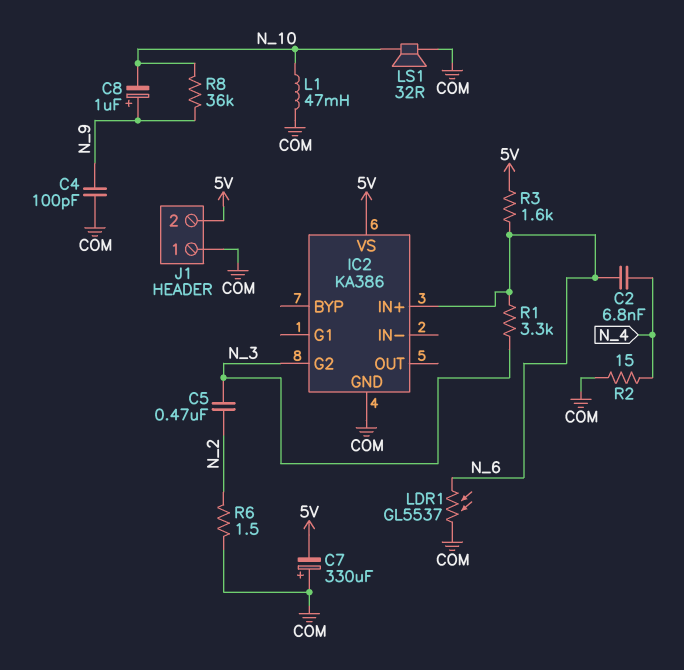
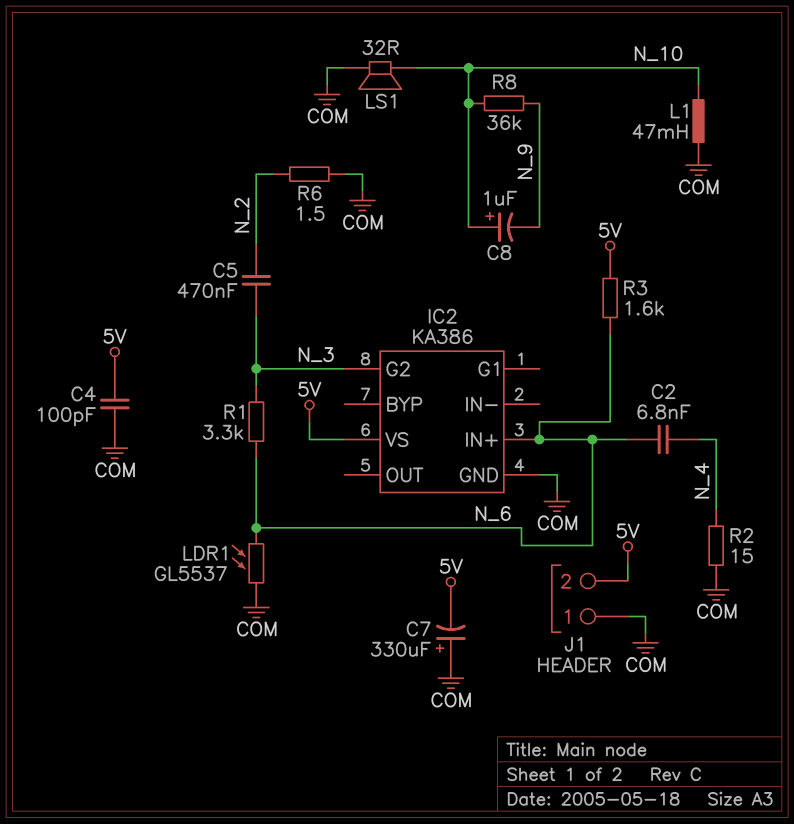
C4: 100pF (COM, N_9) -> 100pF (5V, COM)
C8: 1uF (plus N_9, minus N_10) -> 1uF (plus N_10, minus N_9)

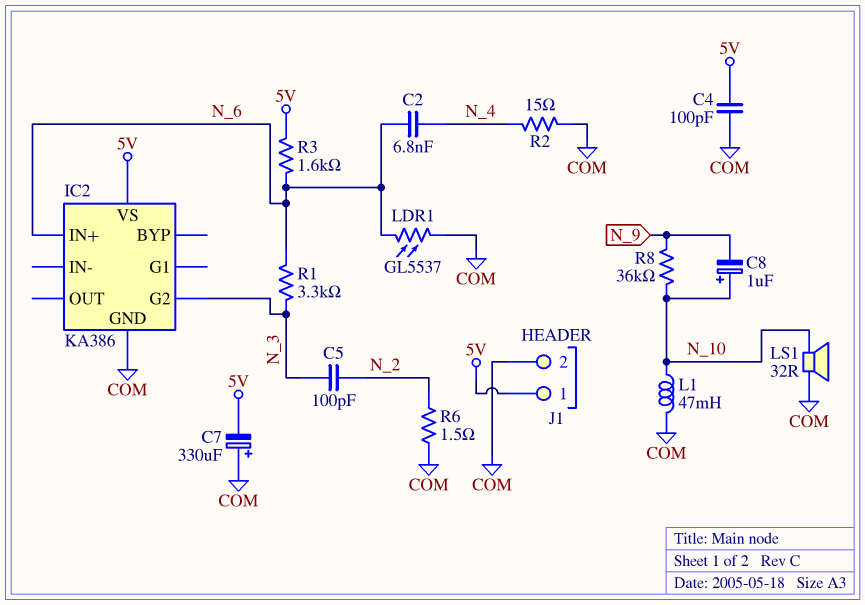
C5: 470nF (N_2, N_3) -> 100pF (N_2, N_3)
J1 pin 1: COM -> 5V
J1 pin 2: 5V -> COM

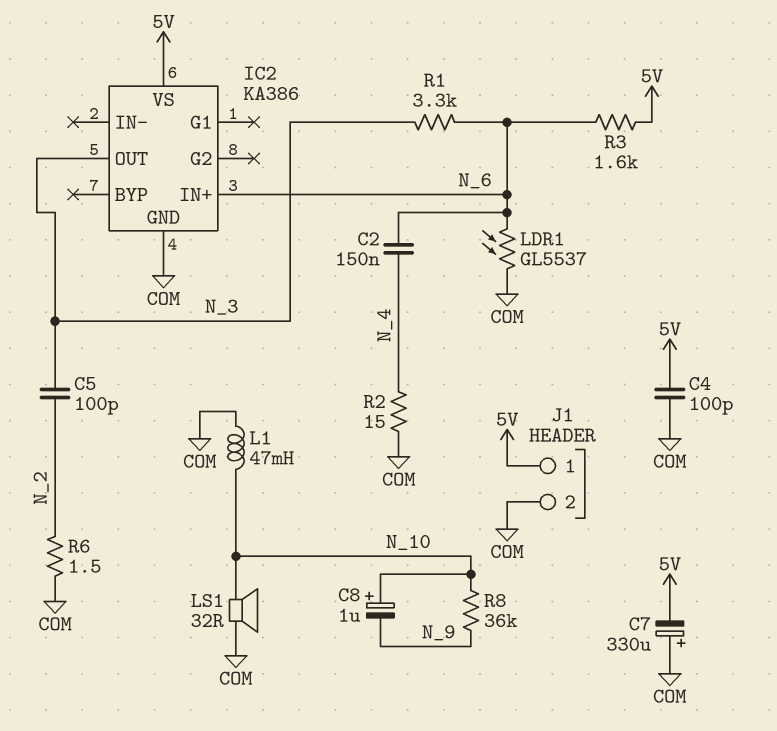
C2: 6.8nF (N_4, N_6) -> 150nF (N_4, N_6)
IC2 pin G2: N_3 -> none
IC2 pin OUT: none -> N_3

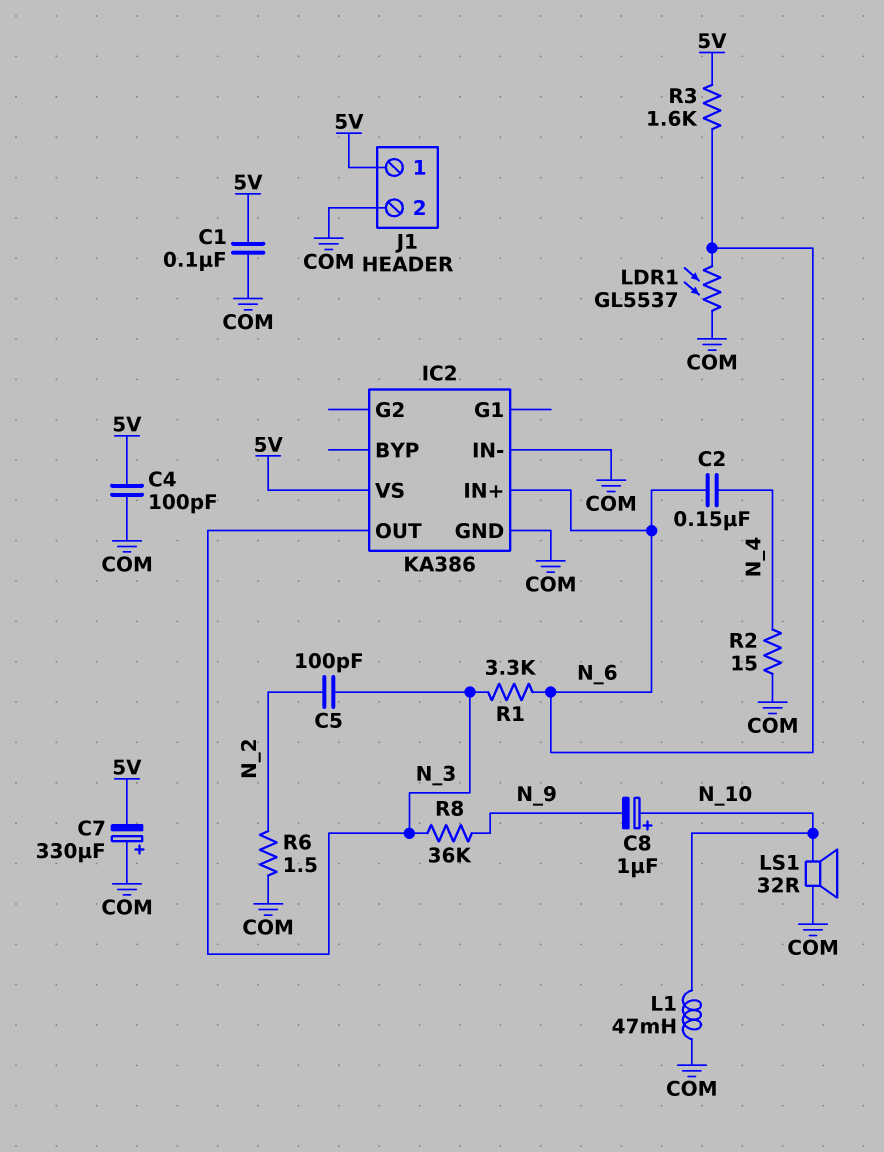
C1: none -> 100nF (5V, COM)
IC2 pin IN-: none -> COM
R8: 36k (N_9, N_10) -> 36k (N_3, N_9)

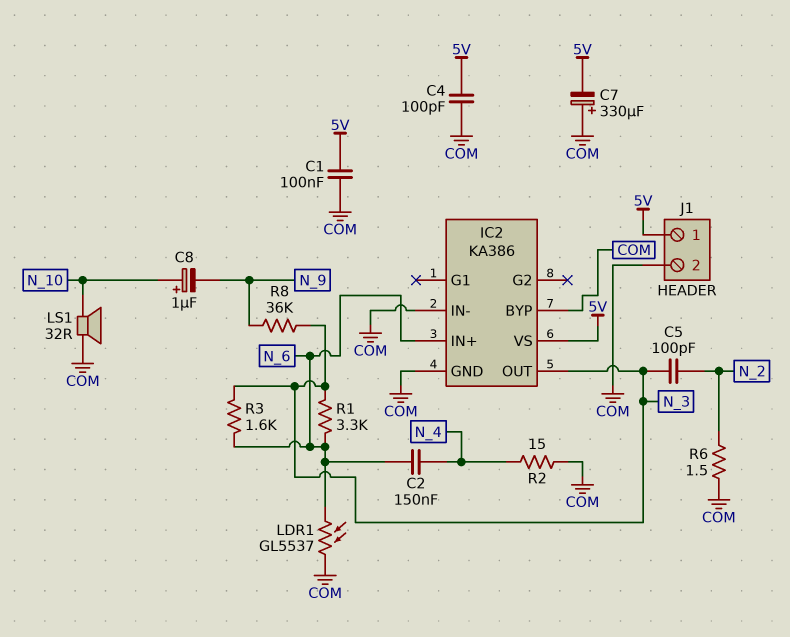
IC2 pin BYP: none -> COM
L1: 47mH (COM, N_10) -> none
R3: 1.6k (5V, N_6) -> 1.6k (N_3, N_6)

